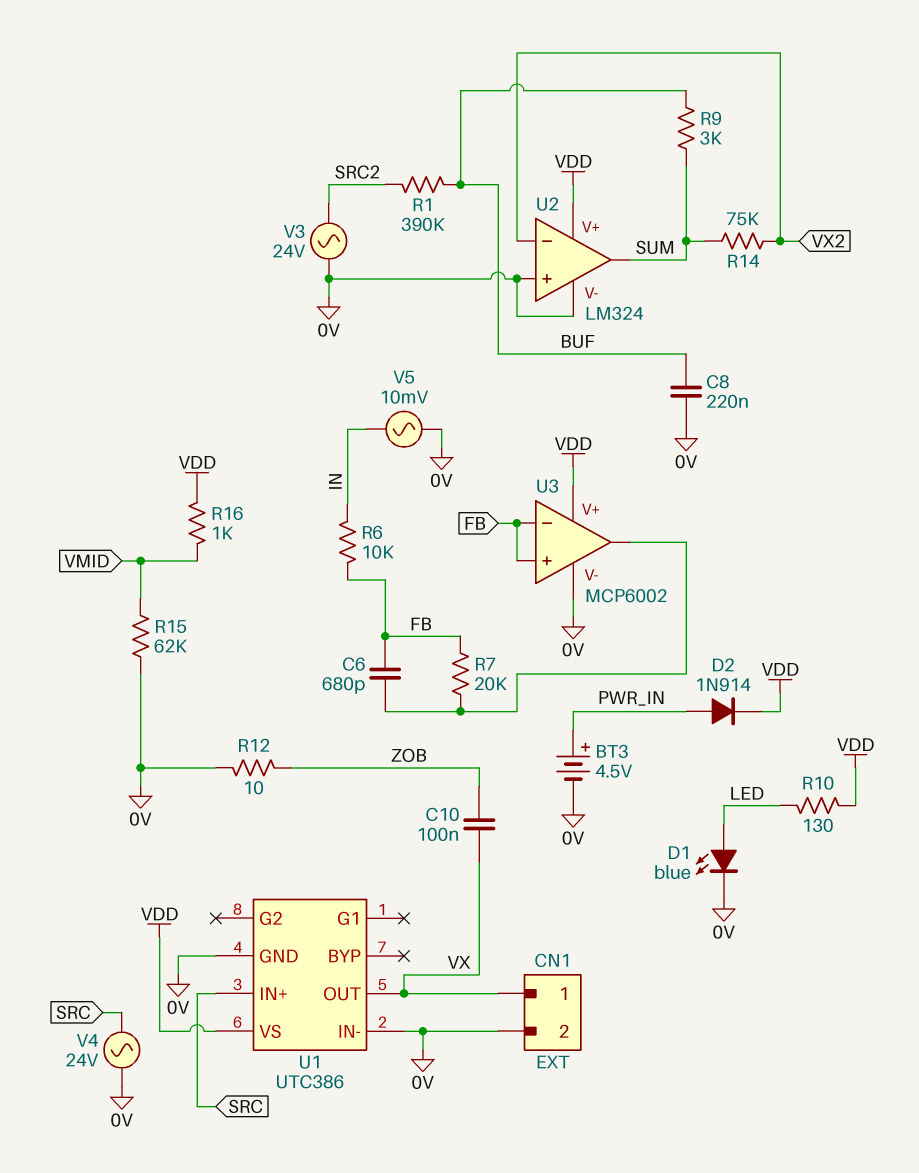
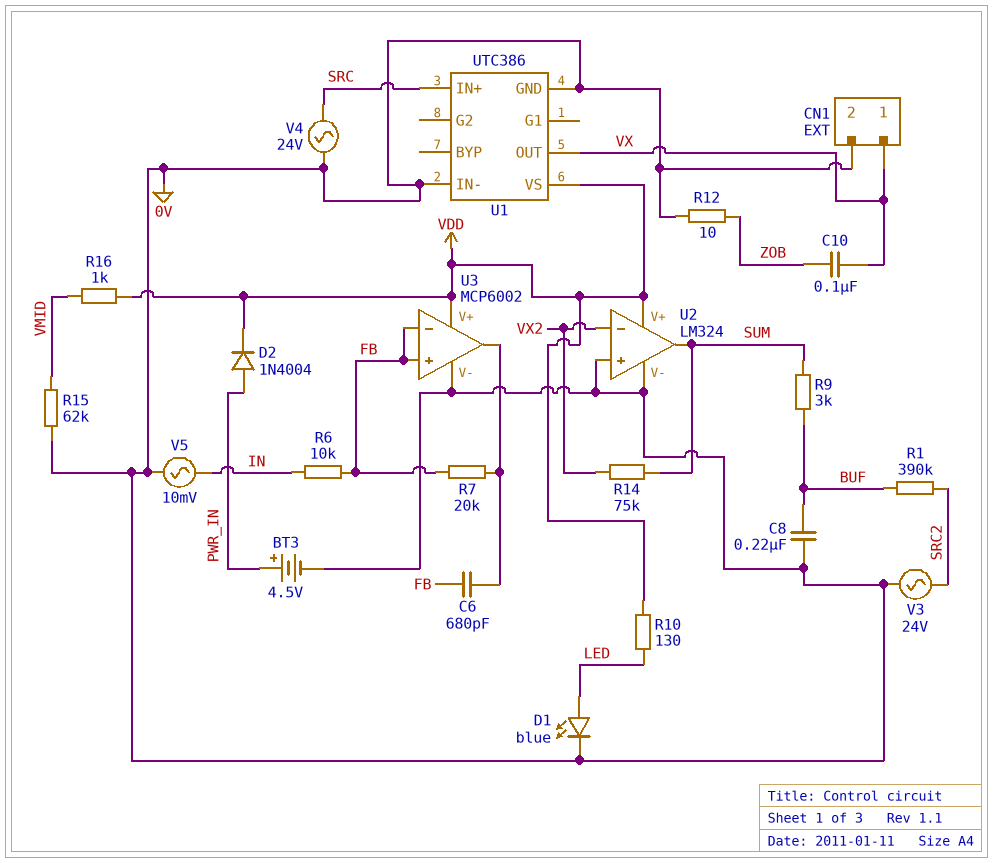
D2: diode 1N914 (A PWR_IN, K VDD) -> diode 1N4004 (A PWR_IN, K VDD)

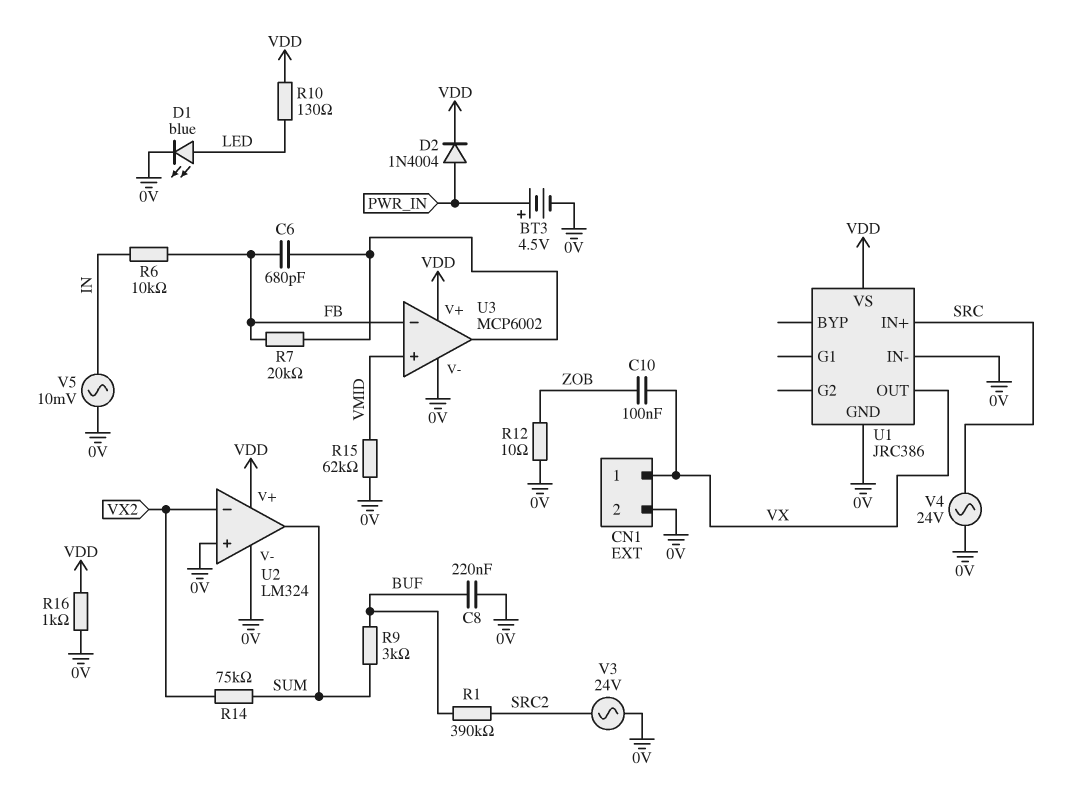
R16: 1k (VDD, VMID) -> 1k (0V, VDD)
U1: UTC386 -> JRC386
U3 pin in+: FB -> VMID

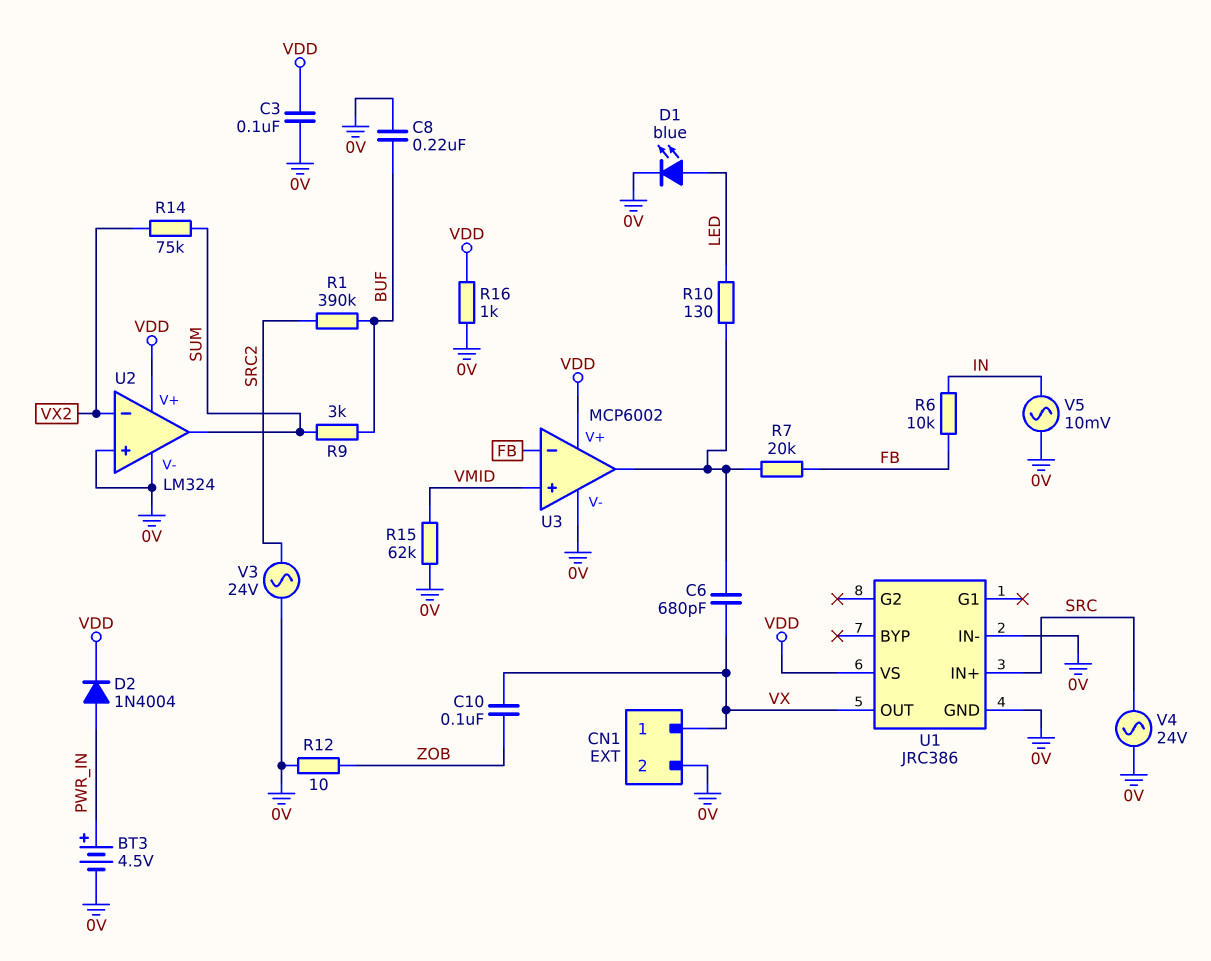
C3: none -> 100nF (0V, VDD)
C6: 680pF (FB, U3/out) -> 680pF (U3/out, VX)
R10: 130 (LED, VDD) -> 130 (LED, U3/out)

